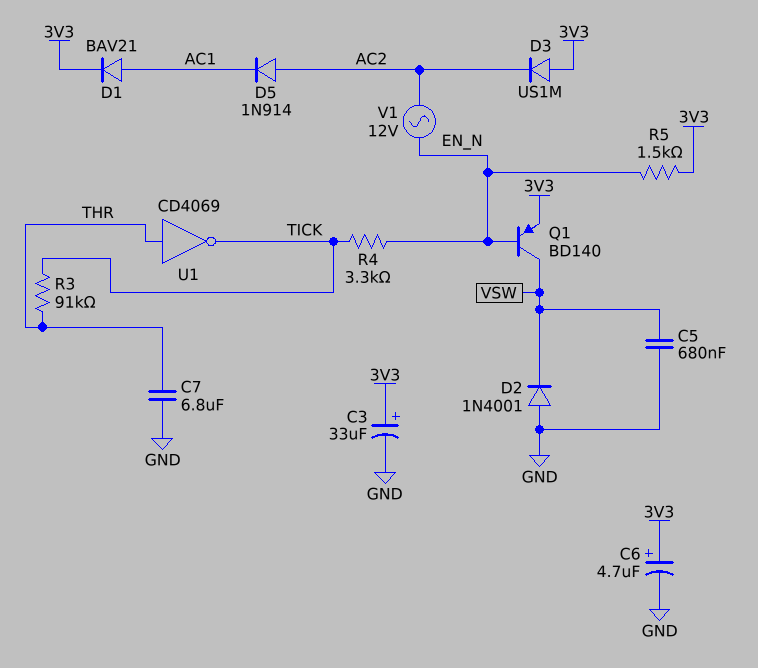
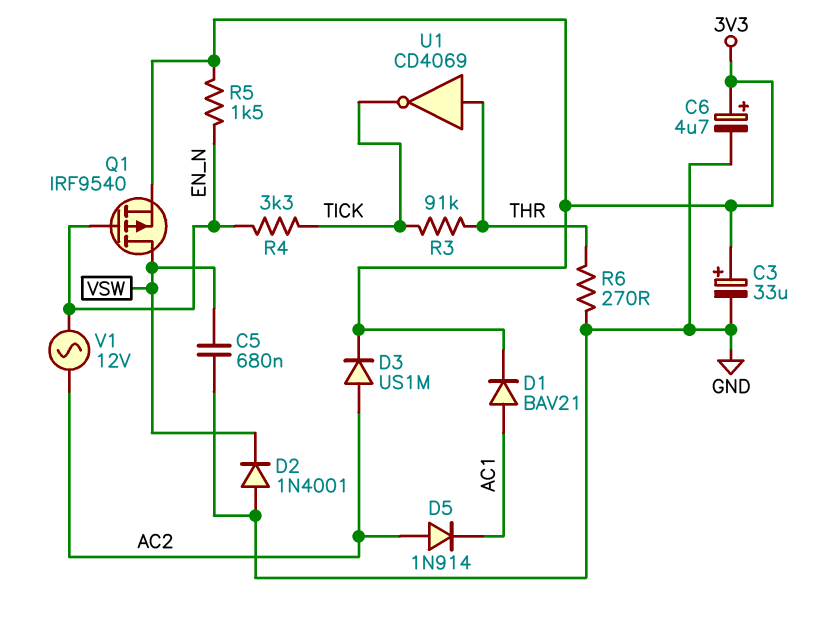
C7: 6.8uF (GND, THR) -> none
D3: diode US1M (A 3V3, K AC2) -> diode US1M (A AC2, K 3V3)
Q1: PNP BD140 (B EN_N, C VSW, E 3V3) -> PMOS IRF9540 (G EN_N, D VSW, S 3V3)
R6: none -> 270 (GND, THR)

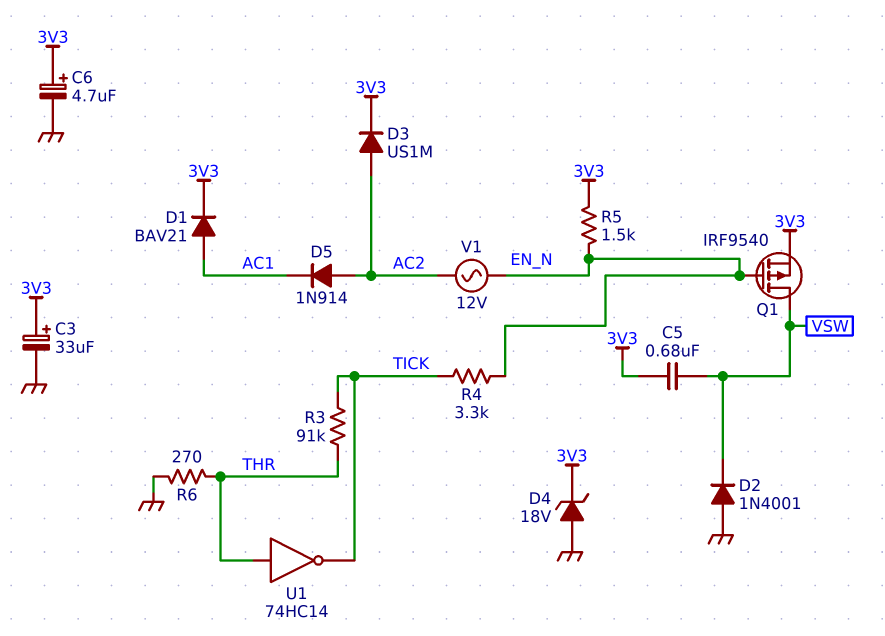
C5: 680nF (GND, VSW) -> 680nF (3V3, VSW)
D4: none -> zener 18V (A GND, K 3V3)
U1: NOT CD4069 (in THR, out TICK) -> NOT 74HC14 (in THR, out TICK)

